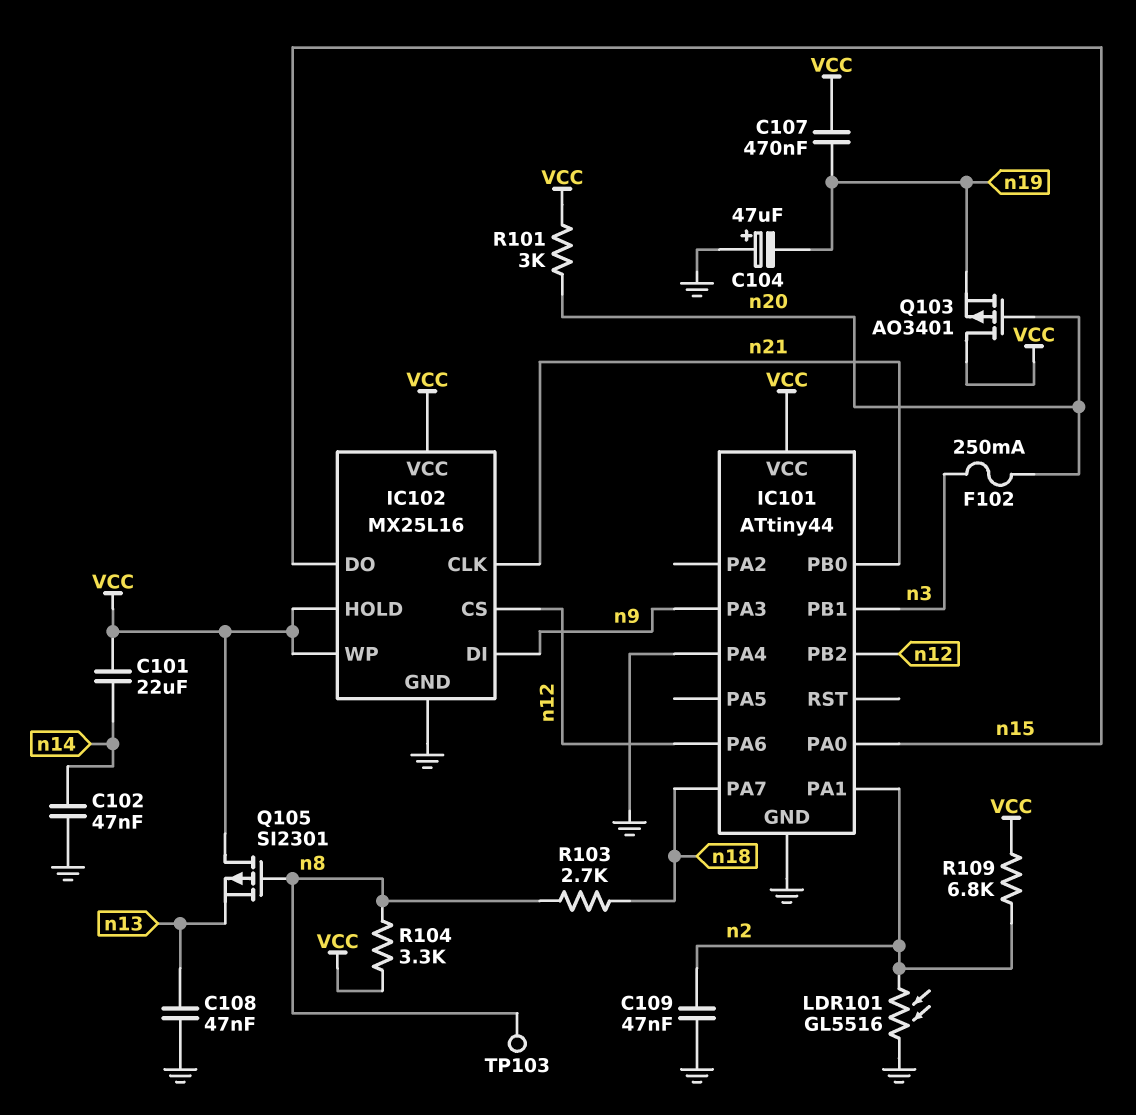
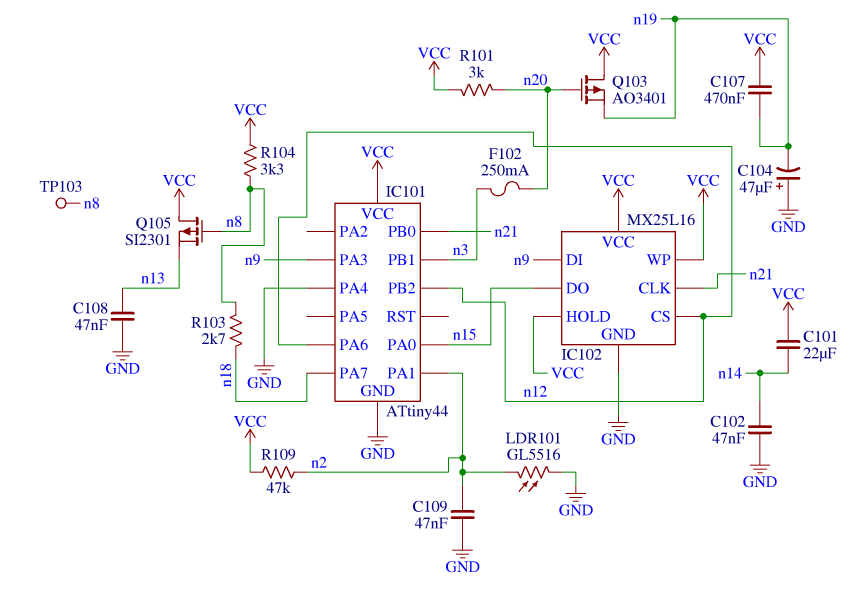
R109: 6.8k (VCC, n2) -> 47k (VCC, n2)

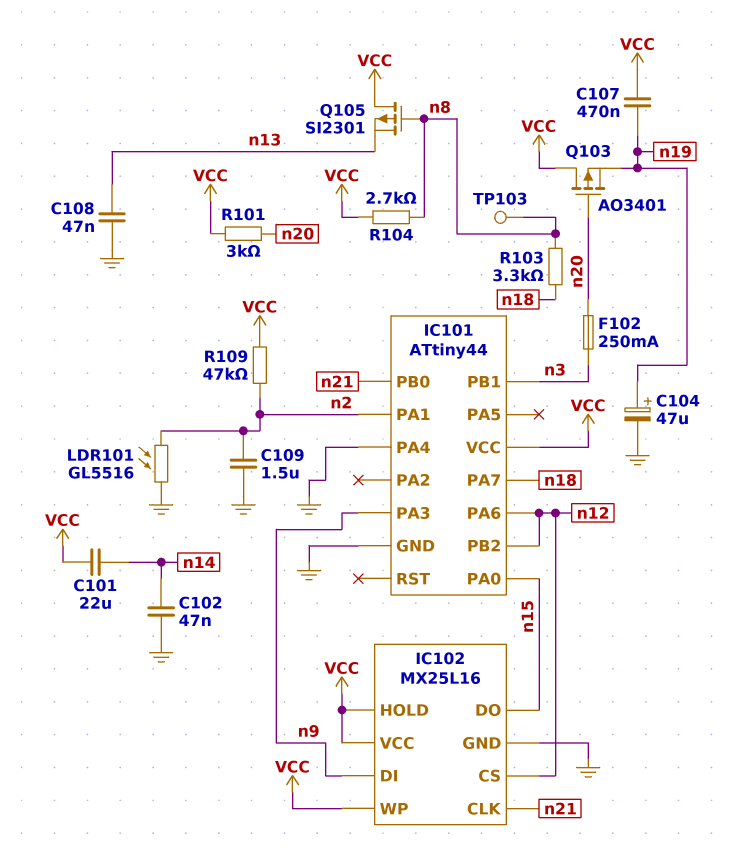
C104: 47uF (plus GND, minus n19) -> 47uF (plus n19, minus GND)
C109: 47nF (GND, n2) -> 1.5uF (GND, n2)
R103: 2.7k (n8, n18) -> 3.3k (n8, n18)
R104: 3.3k (VCC, n8) -> 2.7k (VCC, n8)

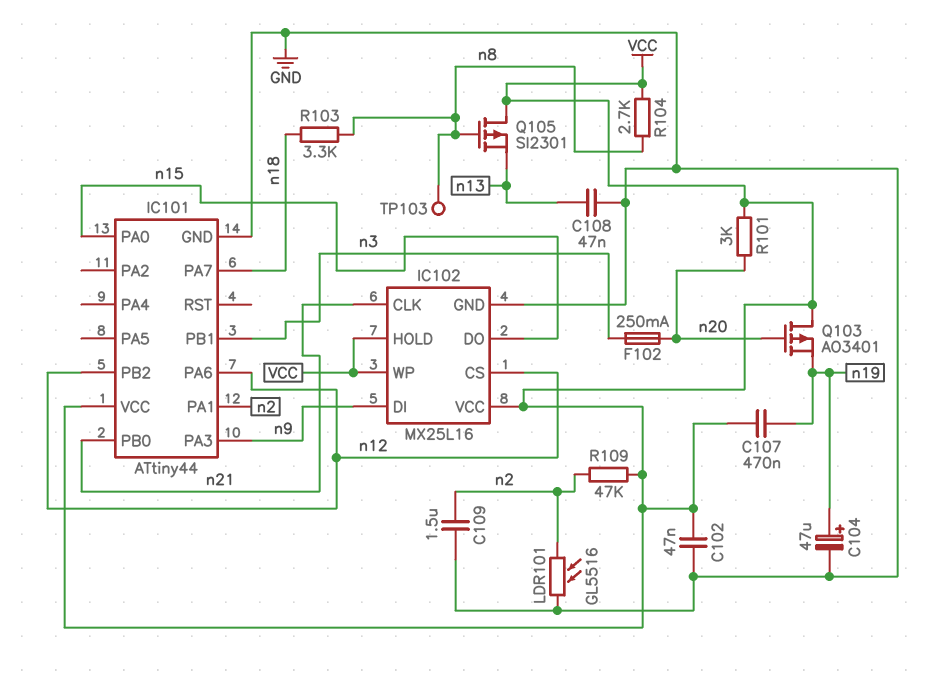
C101: 22uF (VCC, n14) -> none
C102: 47nF (GND, n14) -> 47nF (GND, VCC)
IC101 pin PA4: GND -> none

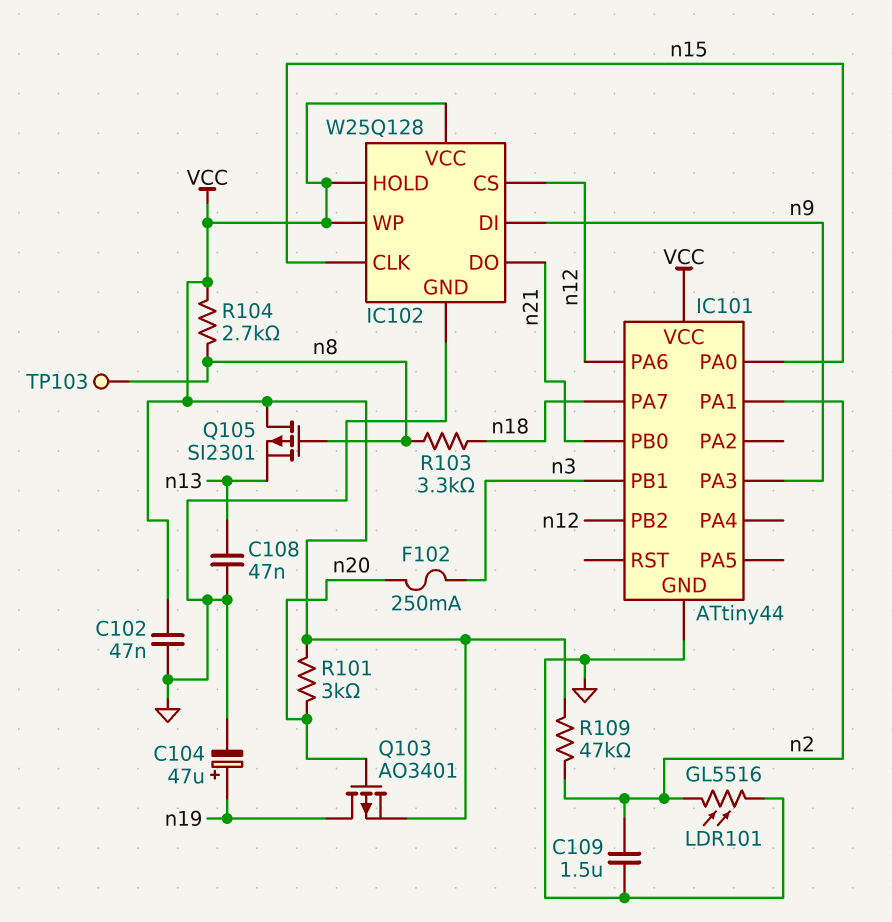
C107: 470nF (VCC, n19) -> none
IC102: MX25L16 -> W25Q128
IC102 pin CLK: n21 -> n15
IC102 pin DO: n15 -> n21
Q103: PMOS AO3401 (G n20, D VCC, S n19) -> PMOS AO3401 (G n20, D n19, S VCC)

